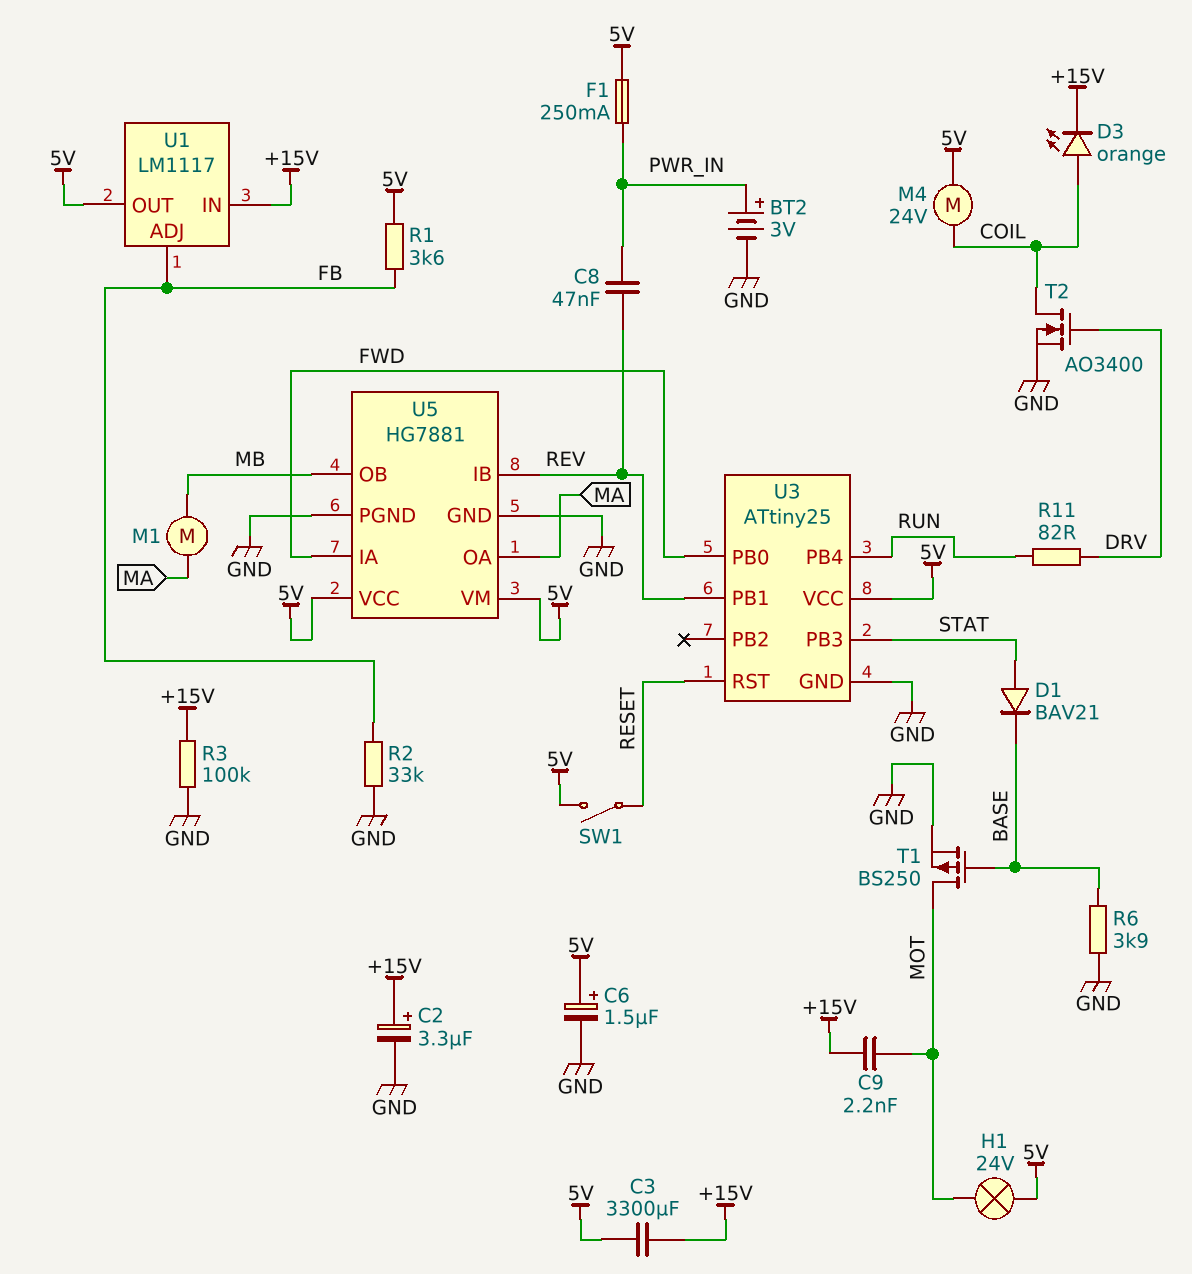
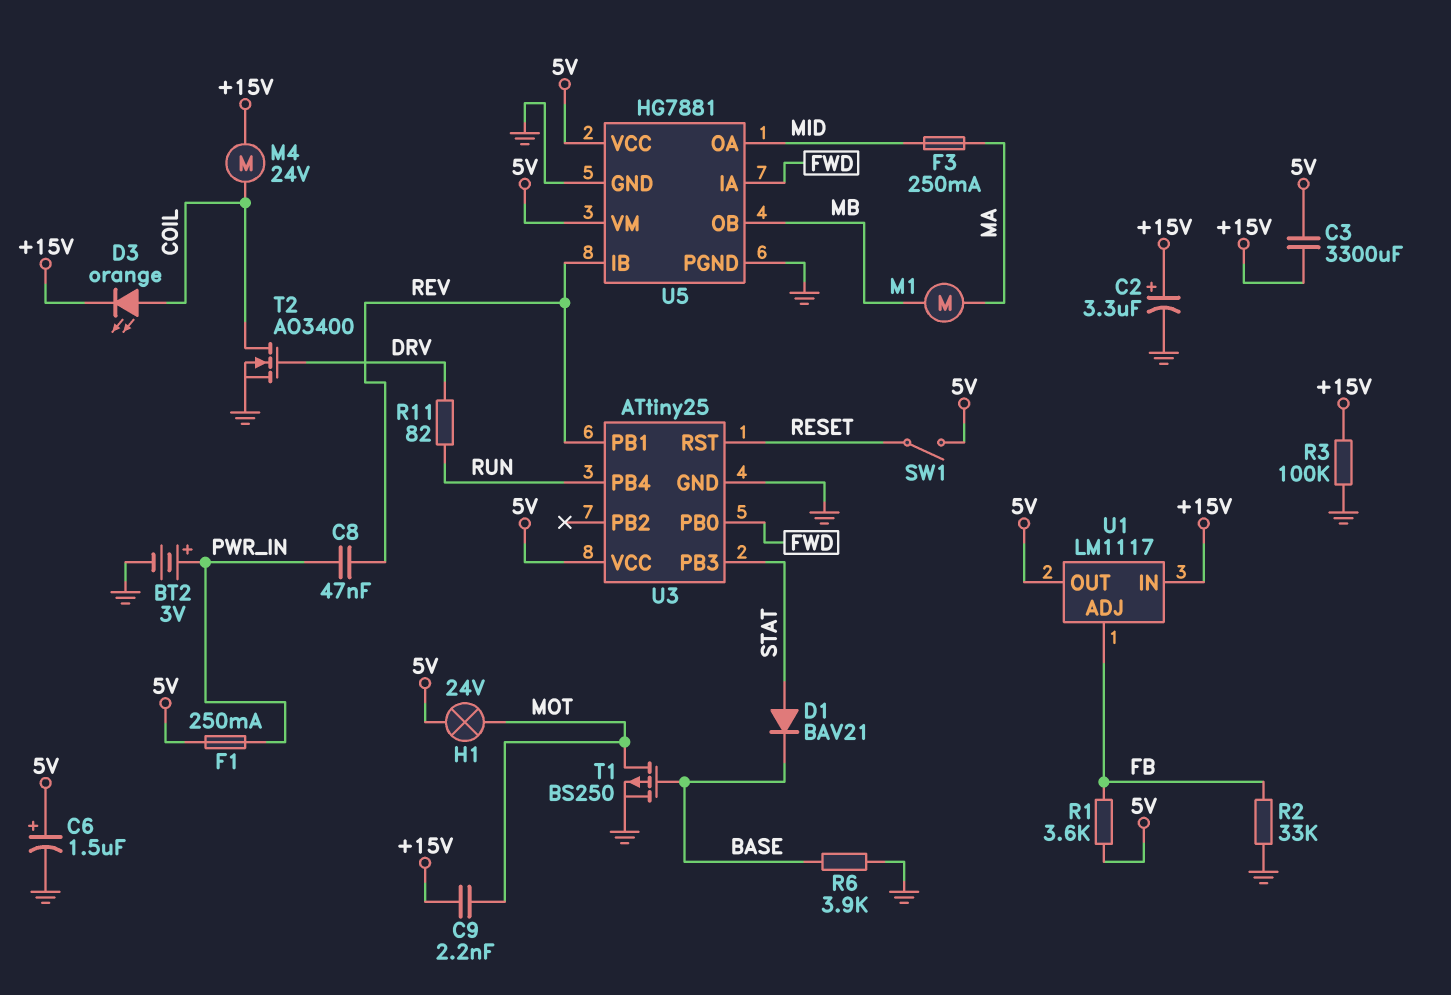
F3: none -> 250mA (MA, MID)
M4: motor 24V (5V, COIL) -> motor 24V (+15V, COIL)
U5 pin OA: MA -> MID

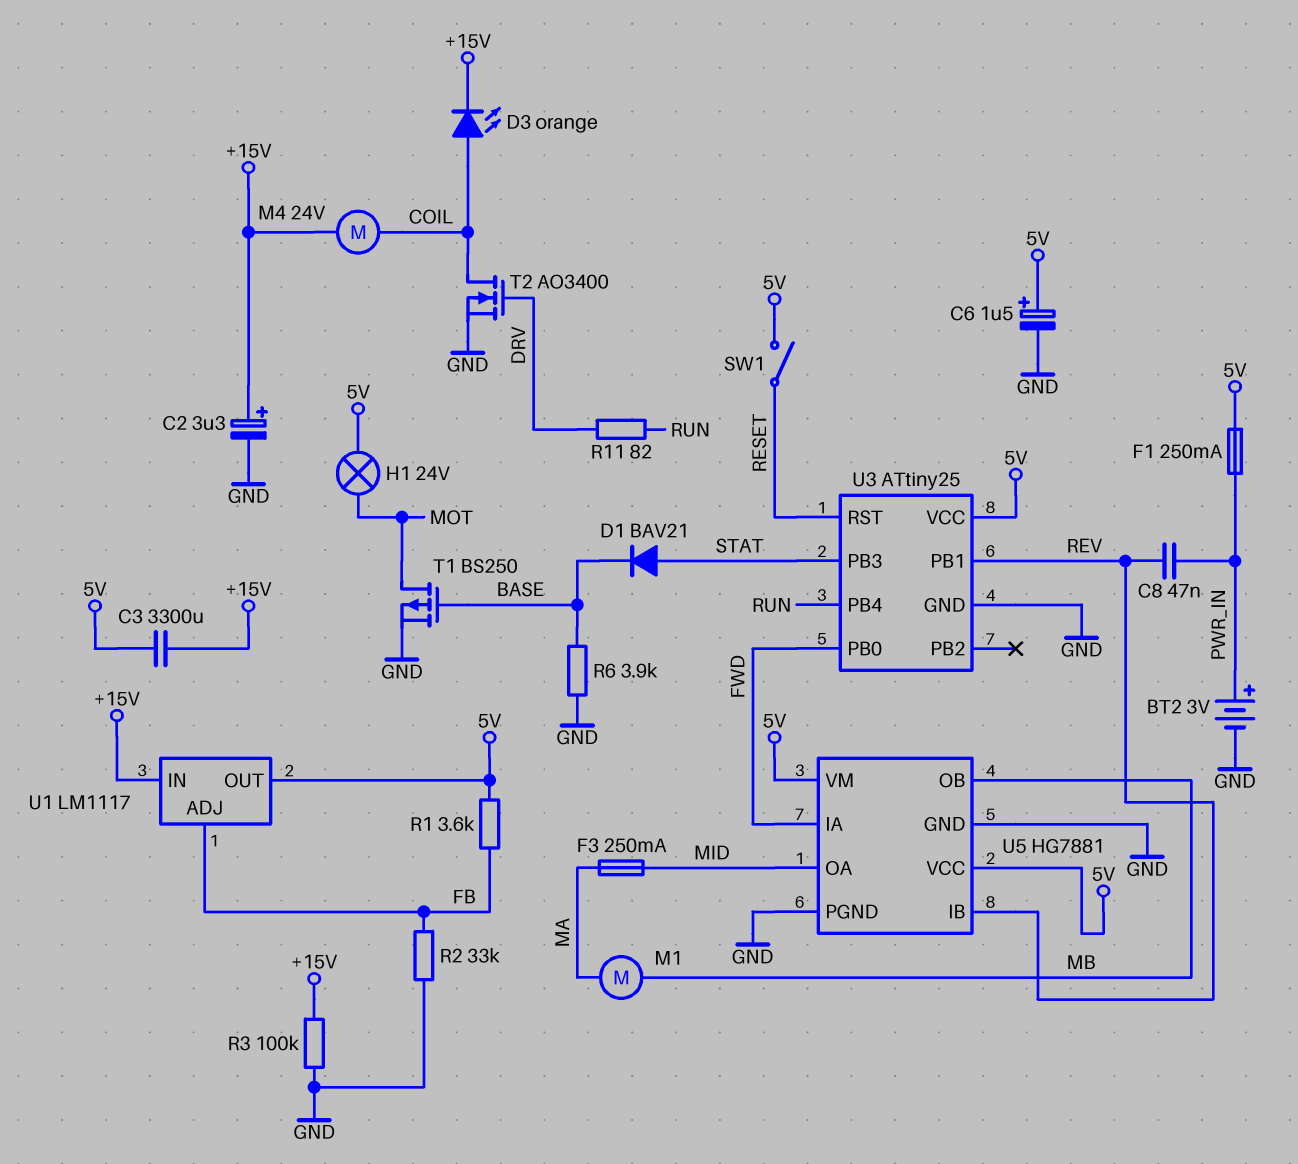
C9: 2.2nF (+15V, MOT) -> none

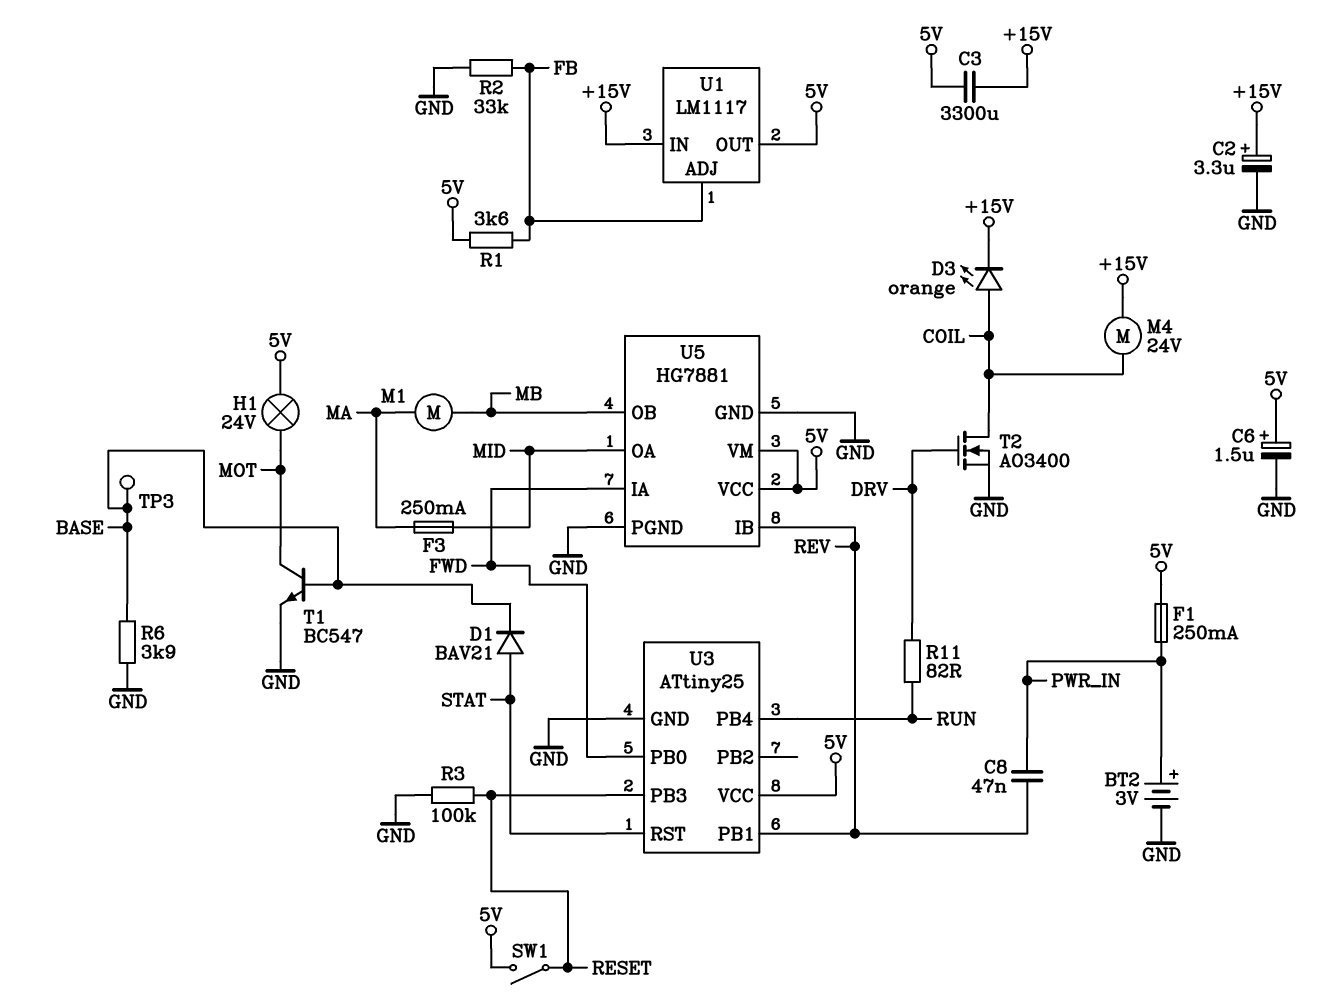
R3: 100k (+15V, GND) -> 100k (GND, RESET)
T1: PMOS BS250 (G BASE, D MOT, S GND) -> NPN BC547 (B BASE, C MOT, E GND)
TP3: none -> test point (BASE)
U3 pin PB3: STAT -> RESET
U3 pin RST: RESET -> STAT

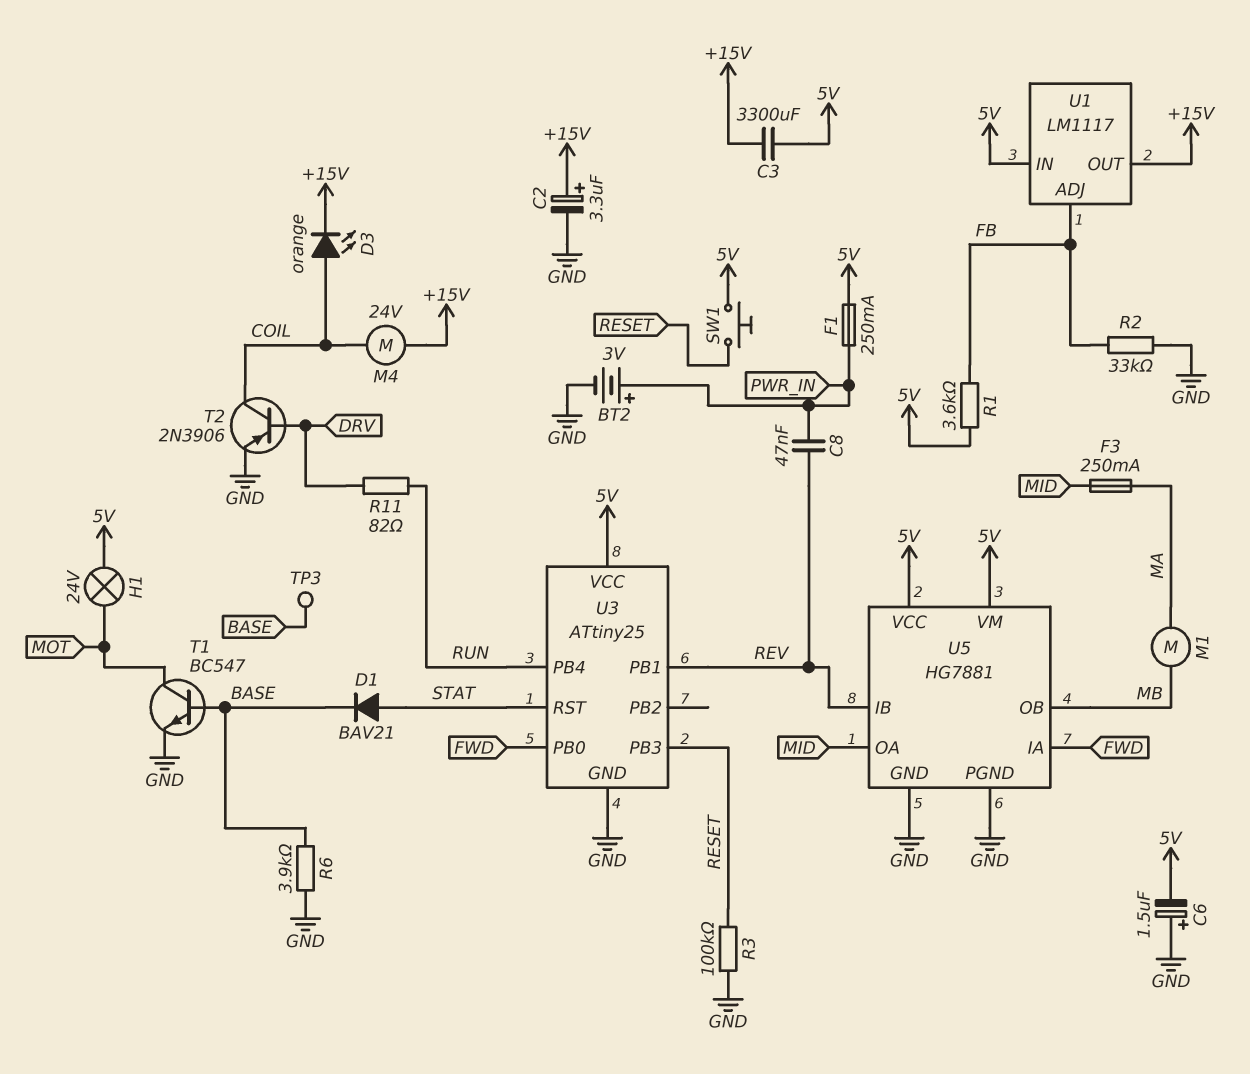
C6: 1.5uF (plus 5V, minus GND) -> 1.5uF (plus GND, minus 5V)
SW1: switch (5V, RESET) -> button (5V, RESET)
T2: NMOS AO3400 (G DRV, D COIL, S GND) -> PNP 2N3906 (B DRV, C COIL, E GND)
U1 pin IN: +15V -> 5V
U1 pin OUT: 5V -> +15V

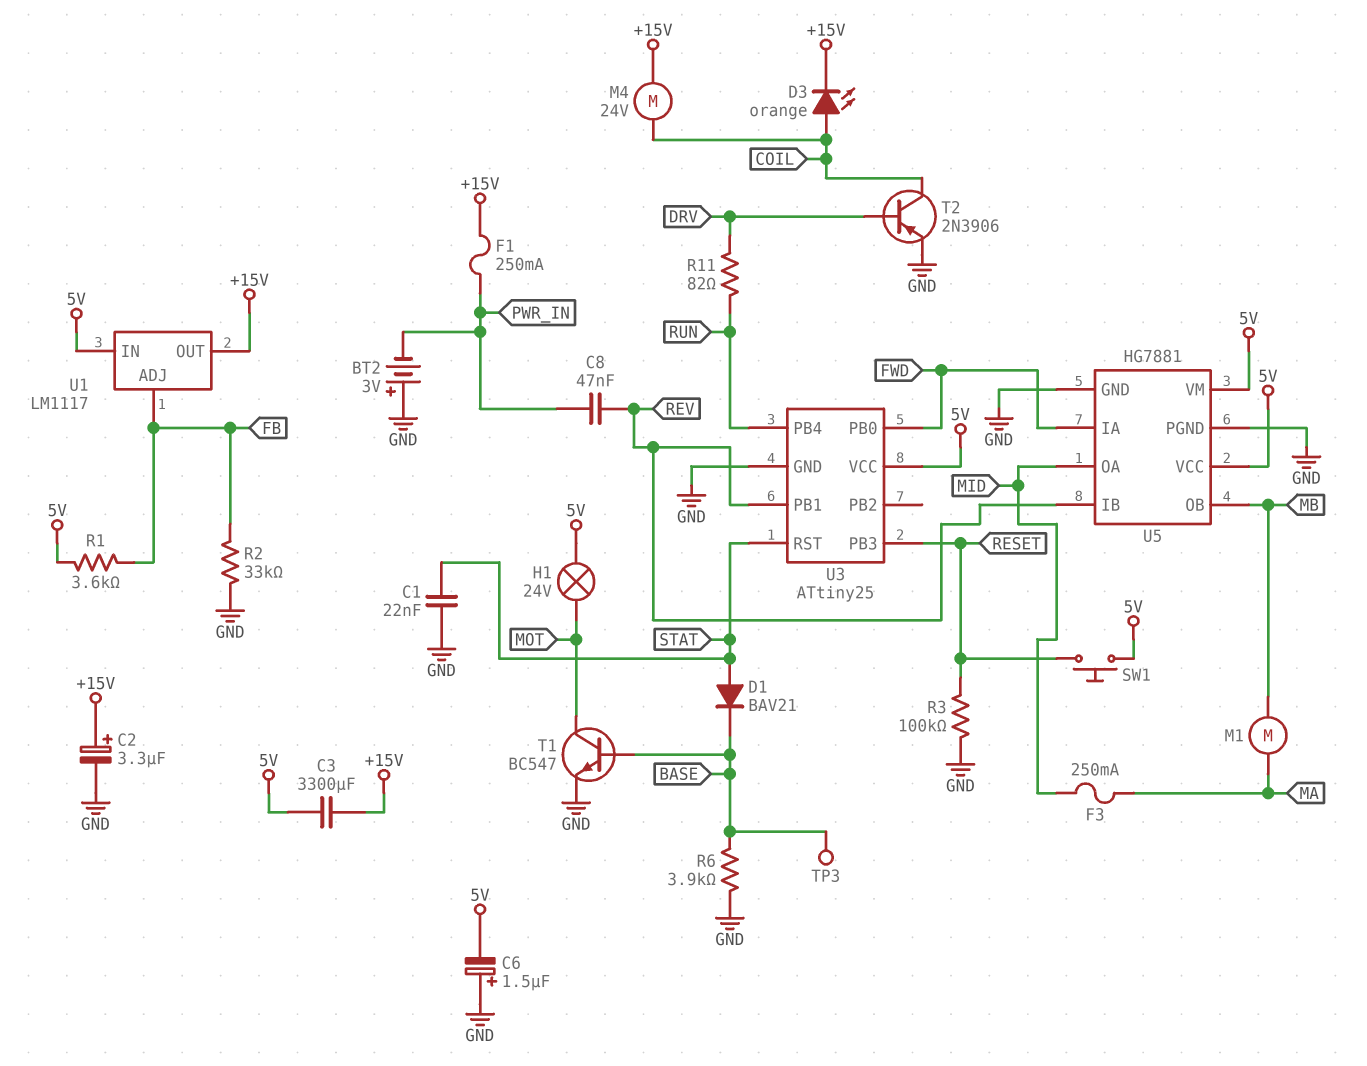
BT2: 3V (plus PWR_IN, minus GND) -> 3V (plus GND, minus PWR_IN)
C1: none -> 22nF (GND, STAT)
F1: 250mA (5V, PWR_IN) -> 250mA (+15V, PWR_IN)

